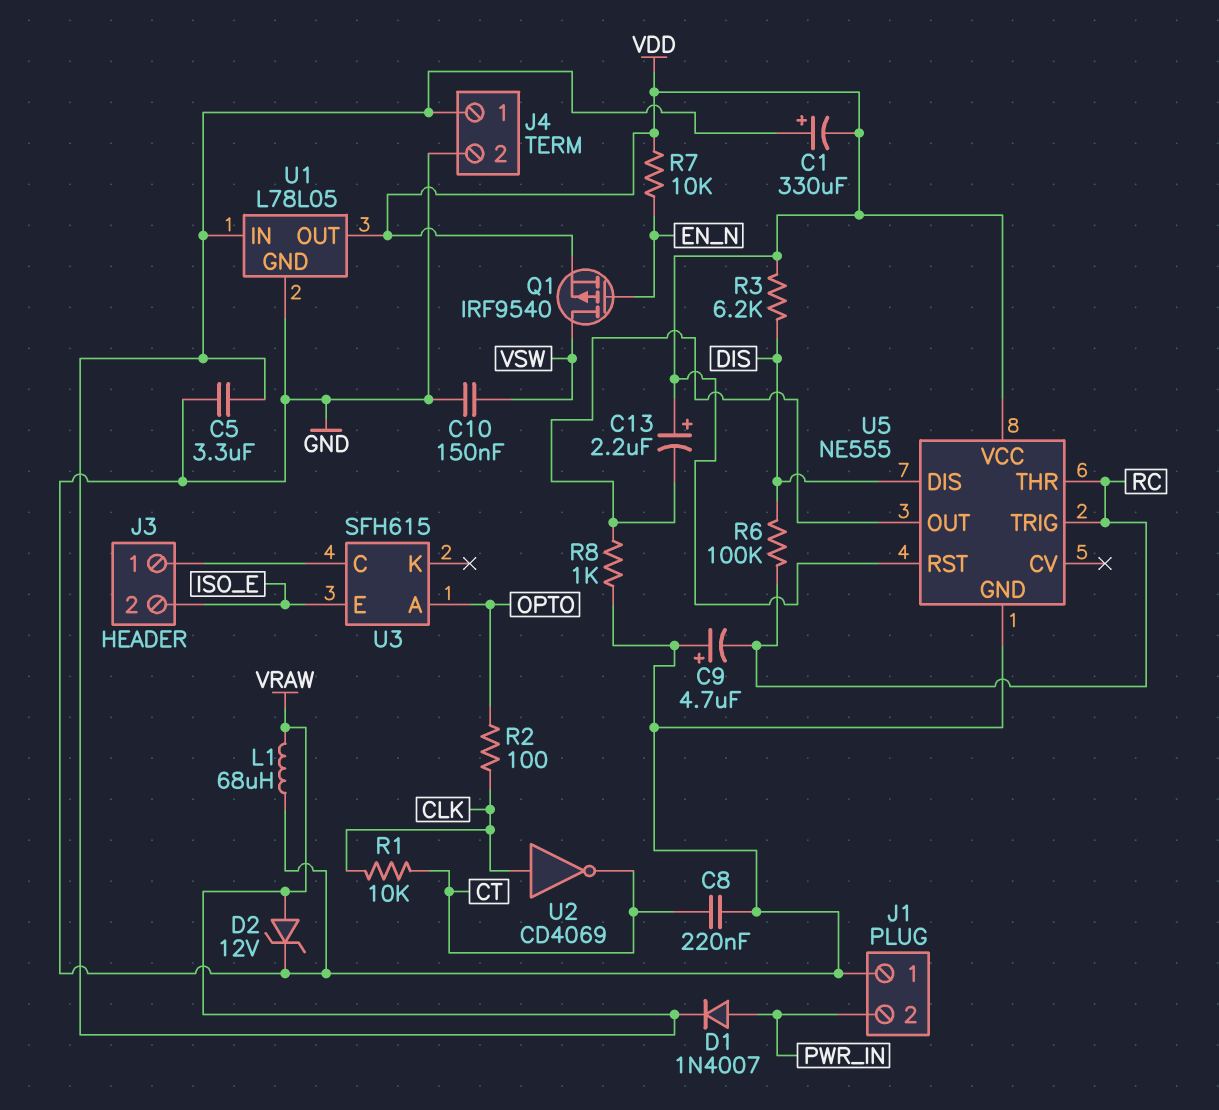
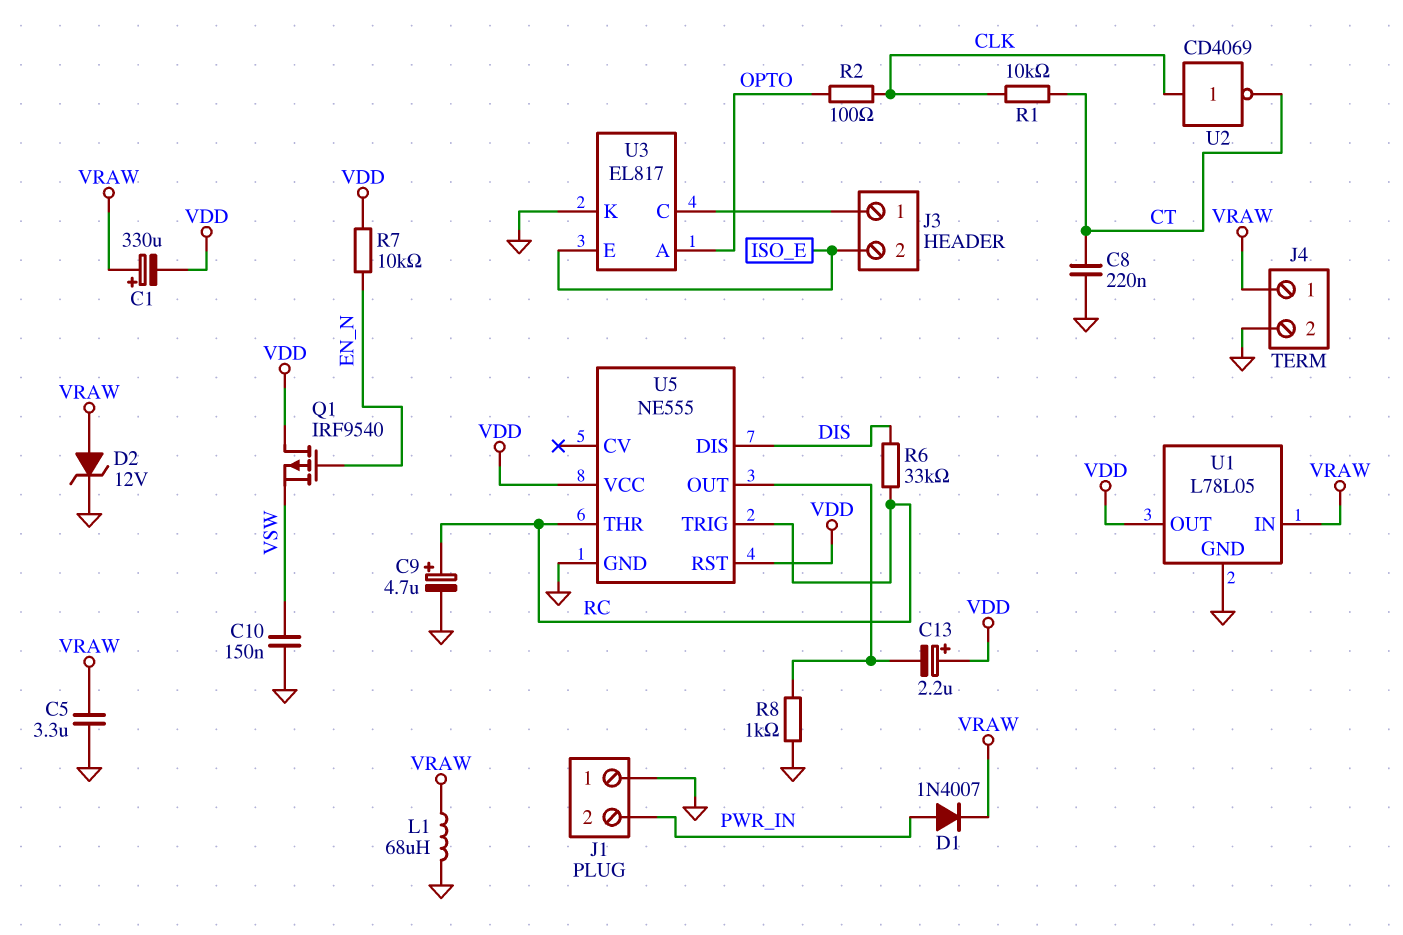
C9: 4.7uF (plus GND, minus RC) -> 4.7uF (plus RC, minus GND)
Q1: PMOS IRF9540 (G EN_N, D VSW, S VDD) -> PMOS IRF9540 (G EN_N, D VDD, S VSW)
R3: 6.2k (DIS, VDD) -> none
R6: 100k (DIS, RC) -> 33k (DIS, RC)
U3: SFH615 -> EL817
U3 pin K: none -> GND

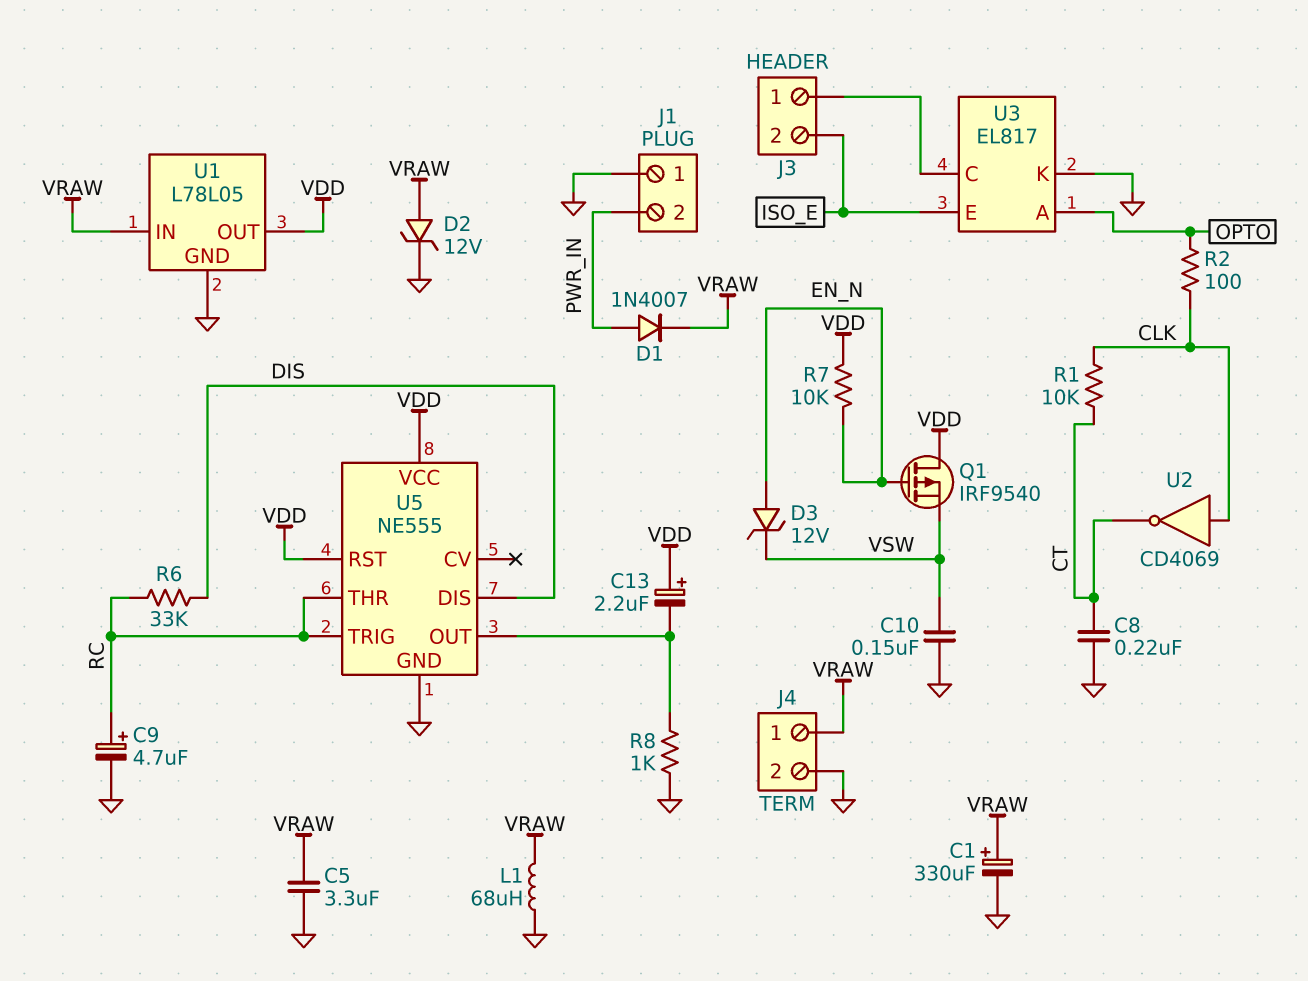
C1: 330uF (plus VRAW, minus VDD) -> 330uF (plus VRAW, minus GND)
D3: none -> zener 12V (A EN_N, K VSW)

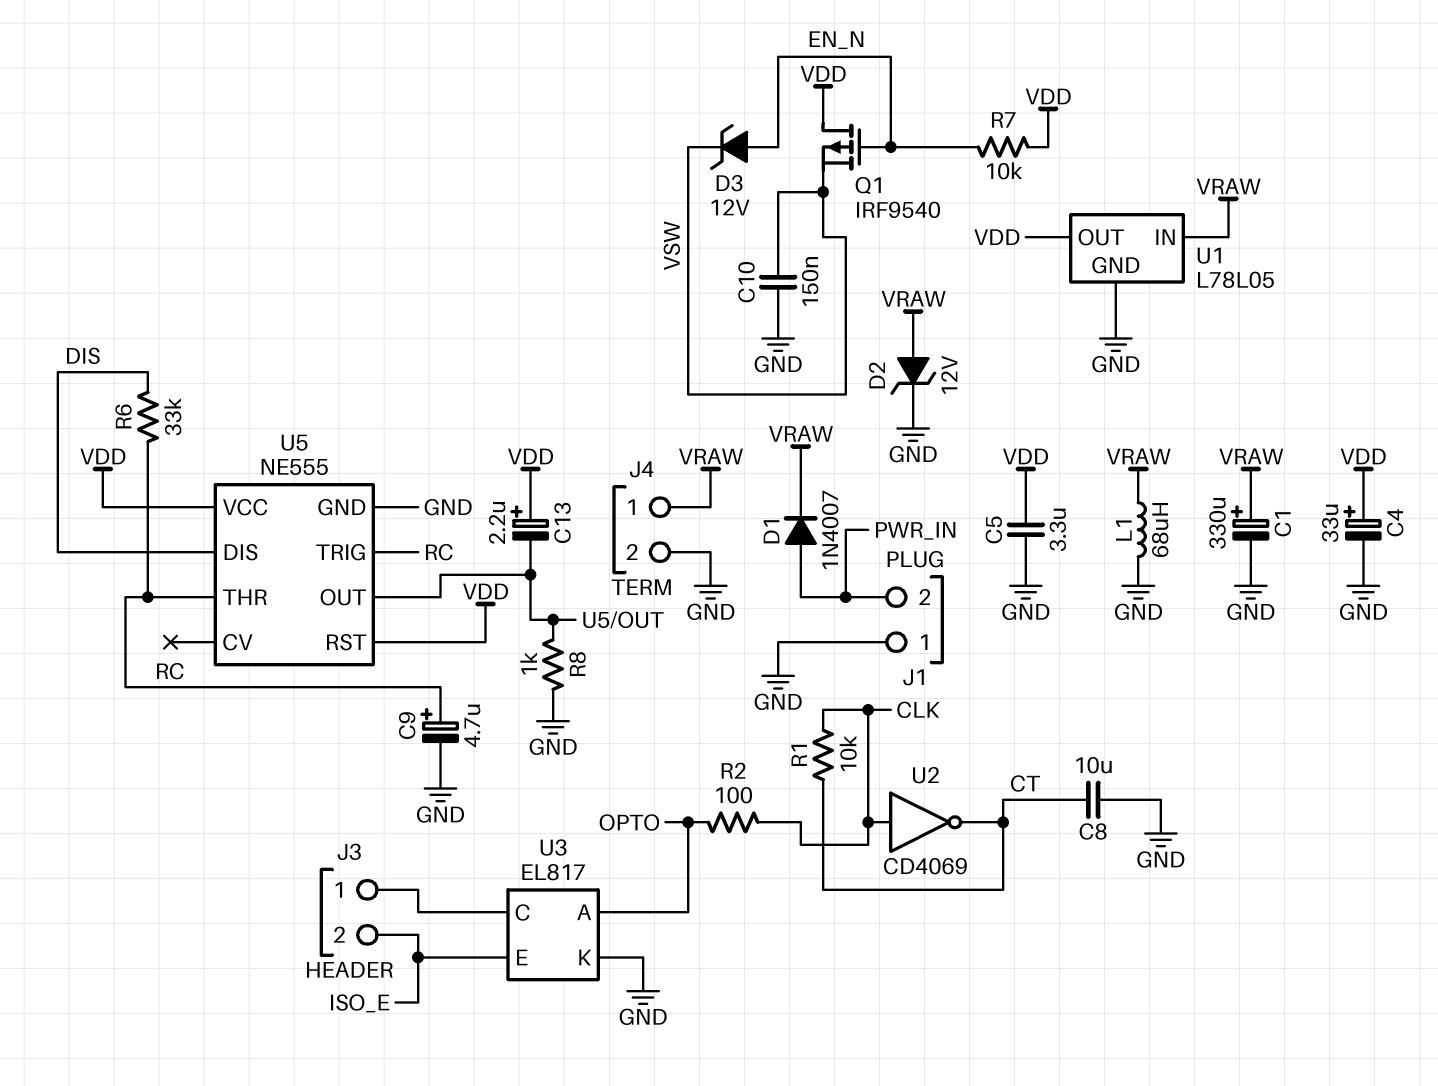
C4: none -> 33uF (plus VDD, minus GND)
C5: 3.3uF (GND, VRAW) -> 3.3uF (GND, VDD)
C8: 220nF (CT, GND) -> 10uF (CT, GND)

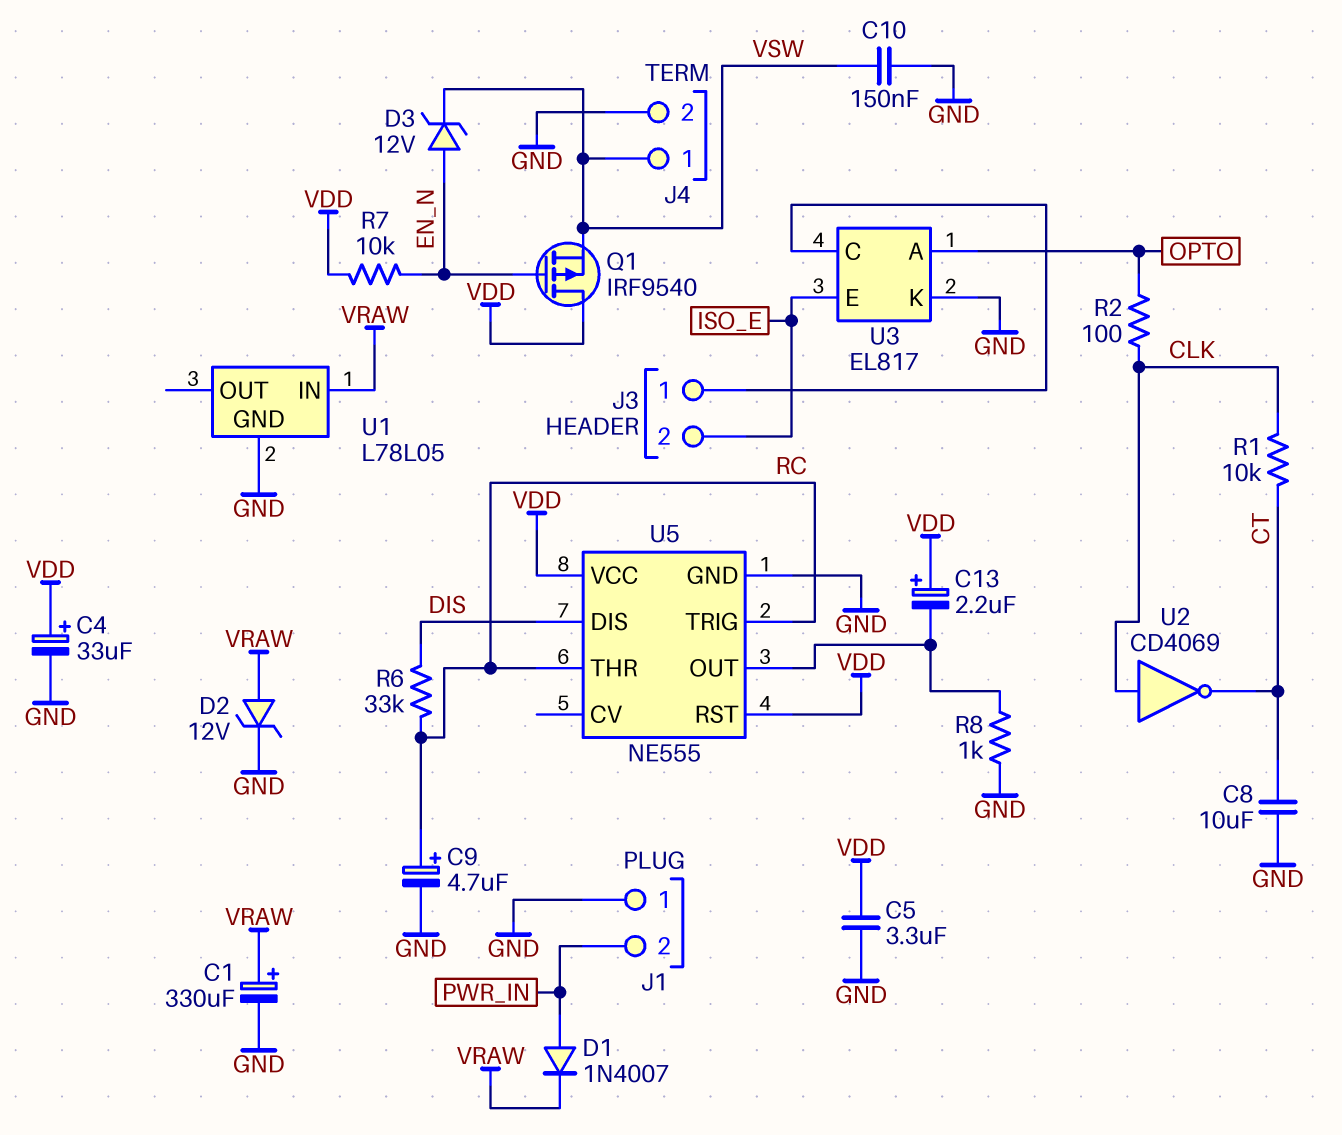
J4 pin 1: VRAW -> VSW
L1: 68uH (GND, VRAW) -> none
U1 pin OUT: VDD -> none

